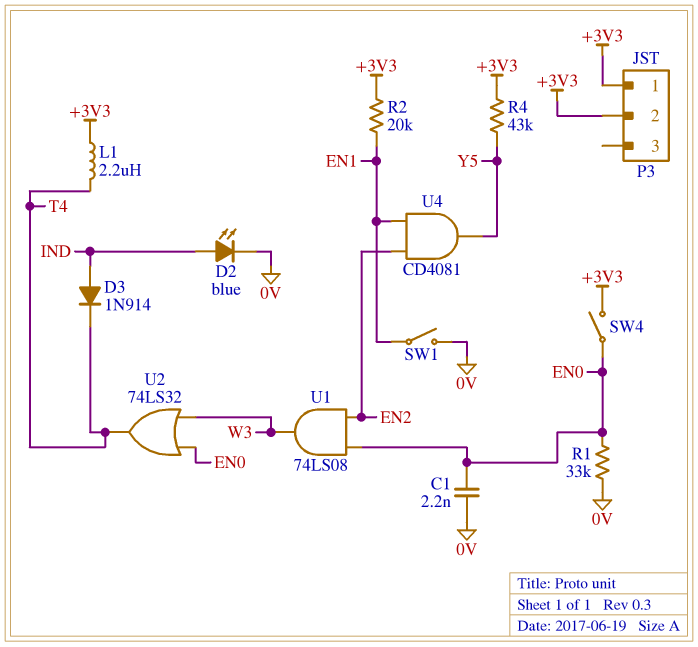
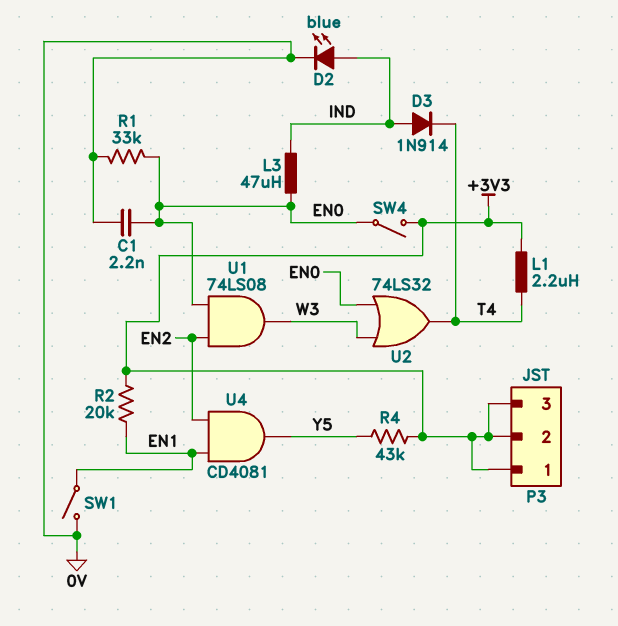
L3: none -> 47uH (EN0, IND)
P3 pin 3: none -> +3V3

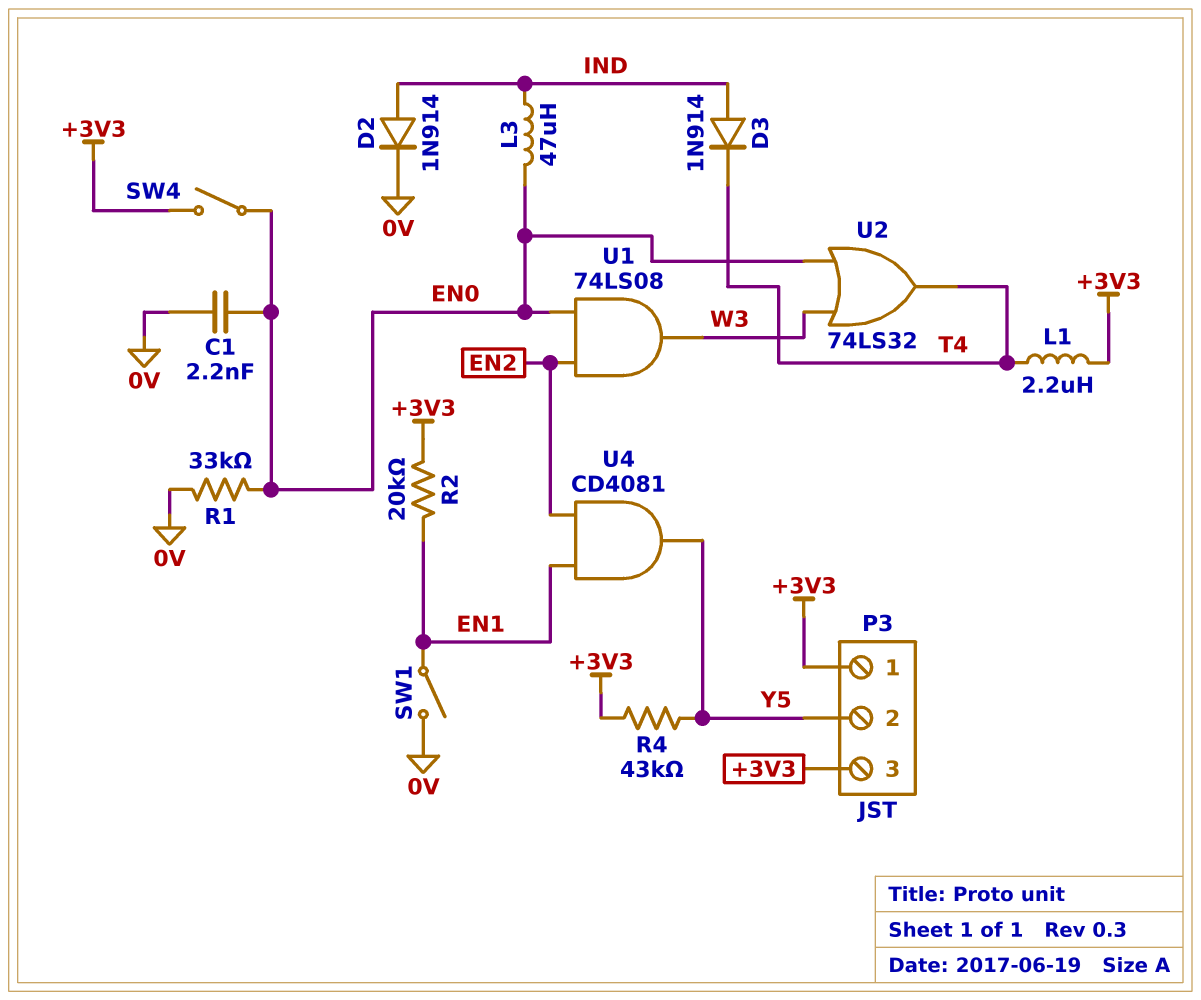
D2: LED blue (A IND, K 0V) -> diode 1N914 (A IND, K 0V)
P3 pin 2: +3V3 -> Y5

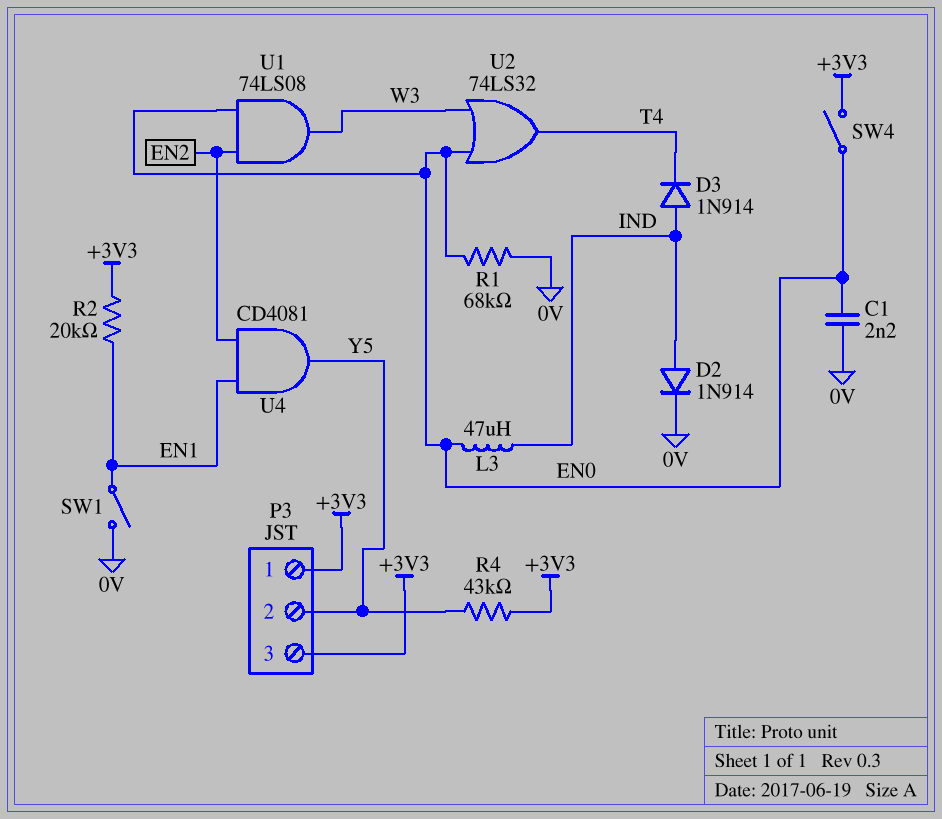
L1: 2.2uH (+3V3, T4) -> none
R1: 33k (0V, EN0) -> 68k (0V, EN0)

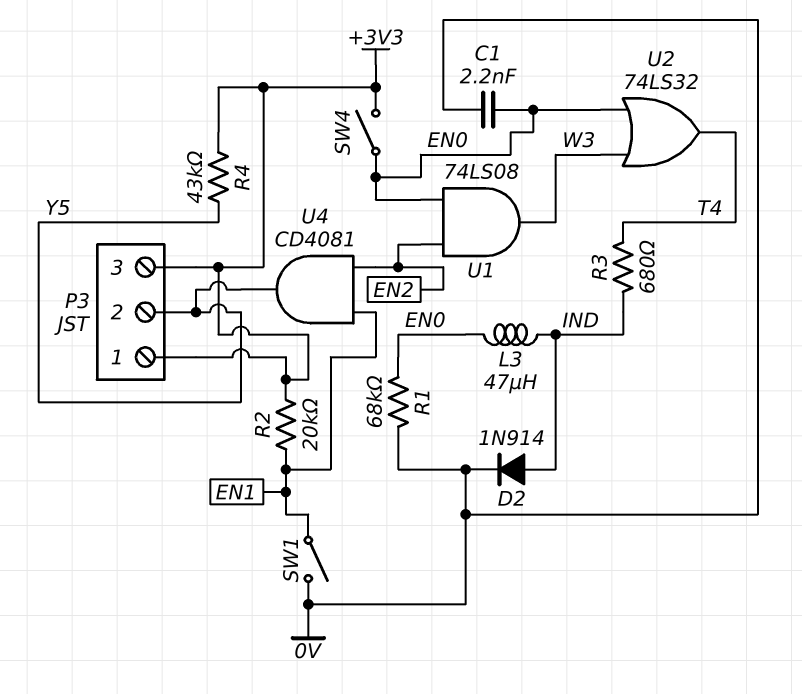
D3: diode 1N914 (A IND, K T4) -> none
R3: none -> 680 (IND, T4)

